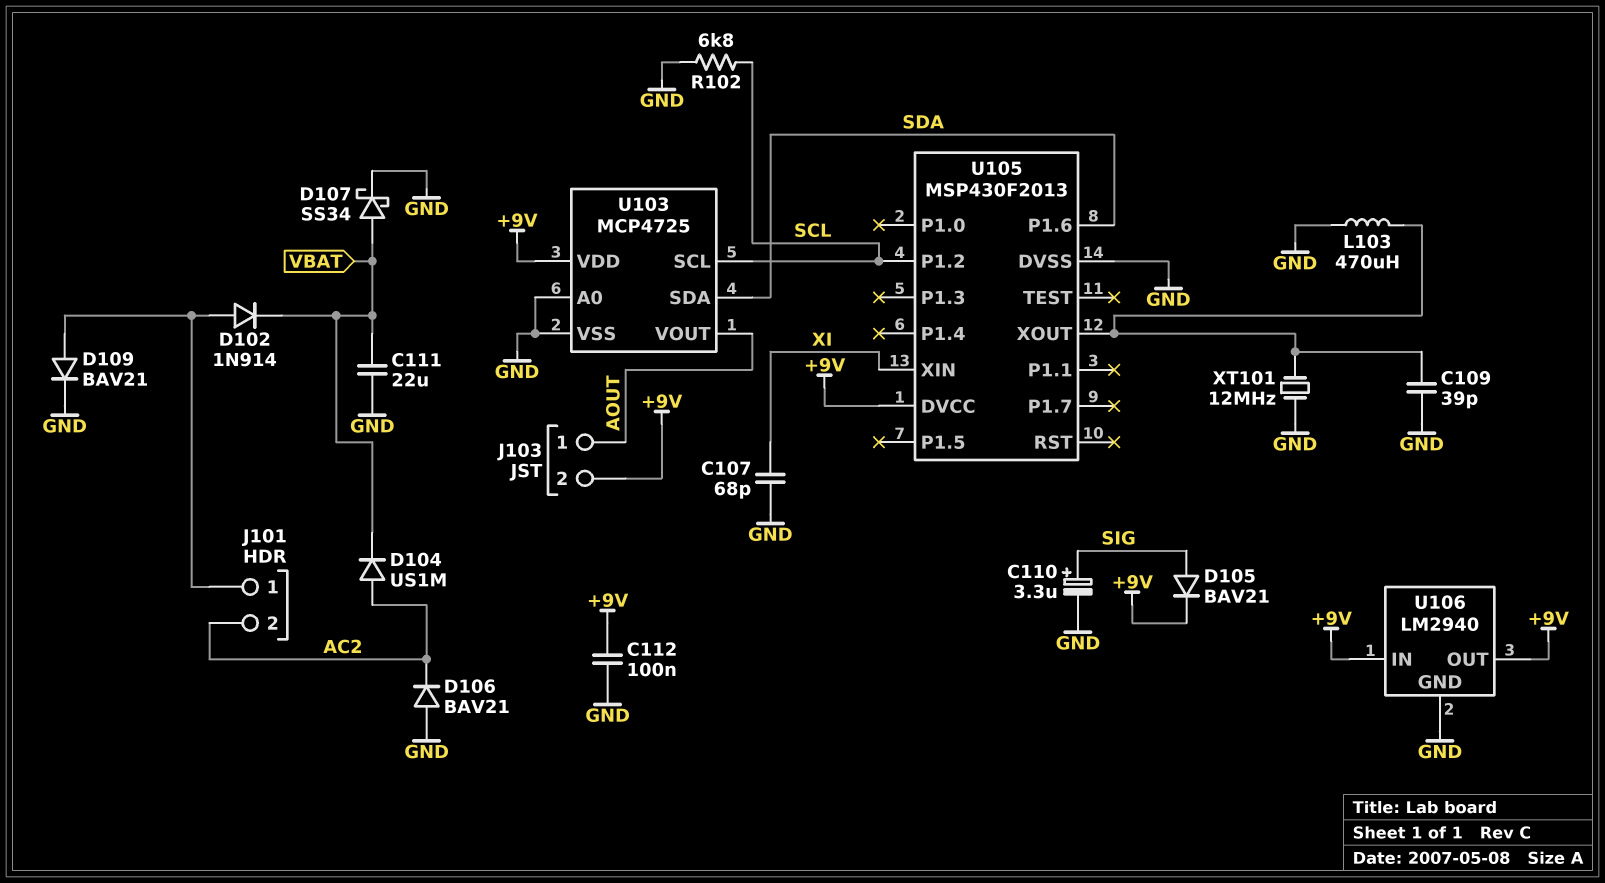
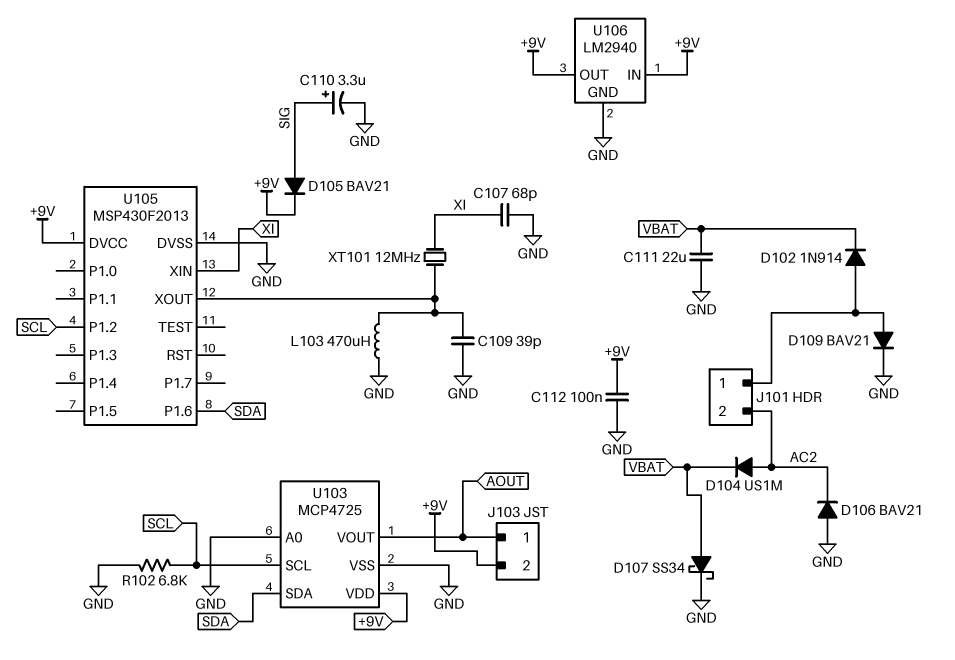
XT101: 12MHz (GND, U105/XOUT) -> 12MHz (U105/XOUT, XI)

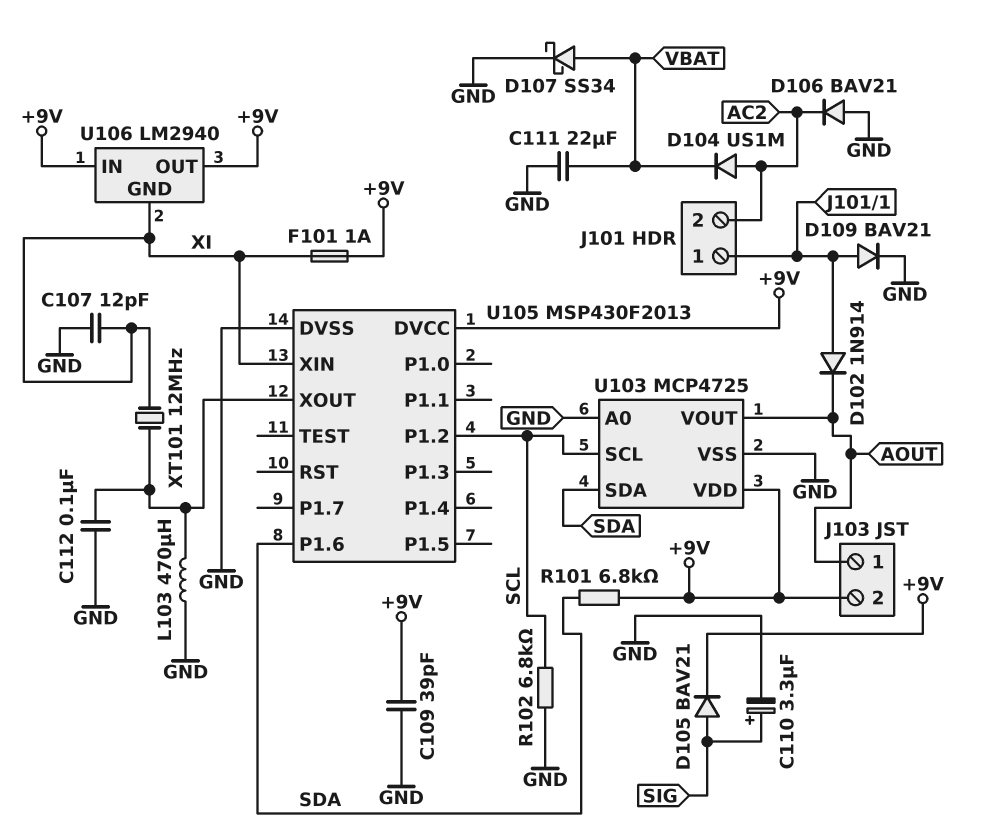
C107: 68pF (GND, XI) -> 12pF (GND, XI)
C109: 39pF (GND, U105/XOUT) -> 39pF (+9V, GND)
C112: 100nF (+9V, GND) -> 100nF (GND, U105/XOUT)
D102: diode 1N914 (A J101/1, K VBAT) -> diode 1N914 (A J101/1, K AOUT)
F101: none -> 1A (+9V, XI)
R101: none -> 6.8k (+9V, SDA)
U106 pin GND: GND -> XI

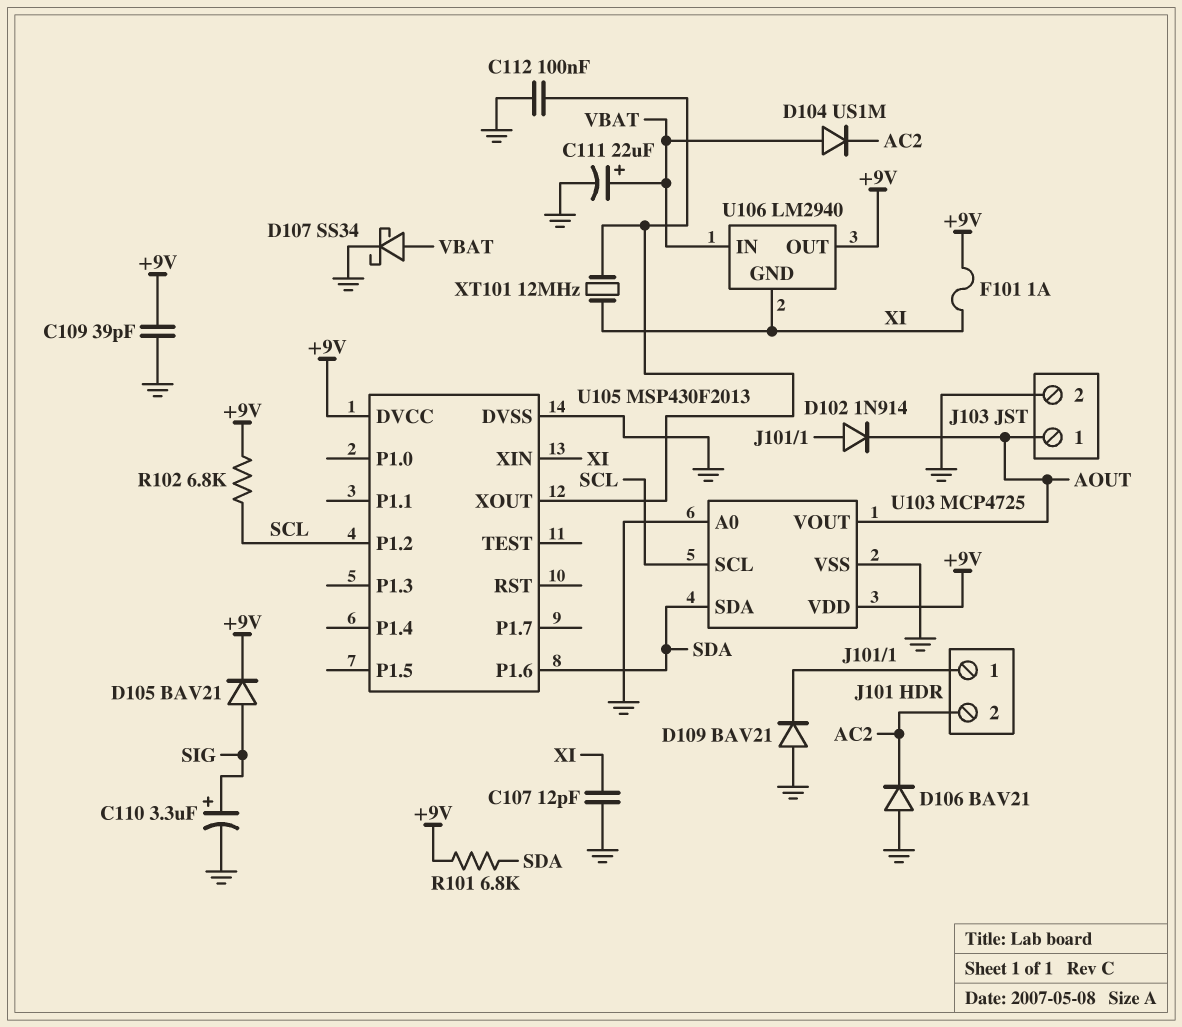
C111: 22uF (GND, VBAT) -> 22uF (plus VBAT, minus GND)
D104: diode US1M (A AC2, K VBAT) -> diode US1M (A VBAT, K AC2)
D109: diode BAV21 (A J101/1, K GND) -> diode BAV21 (A GND, K J101/1)
J103 pin 2: +9V -> GND
L103: 470uH (GND, U105/XOUT) -> none
R102: 6.8k (GND, SCL) -> 6.8k (+9V, SCL)
U106 pin IN: +9V -> VBAT

